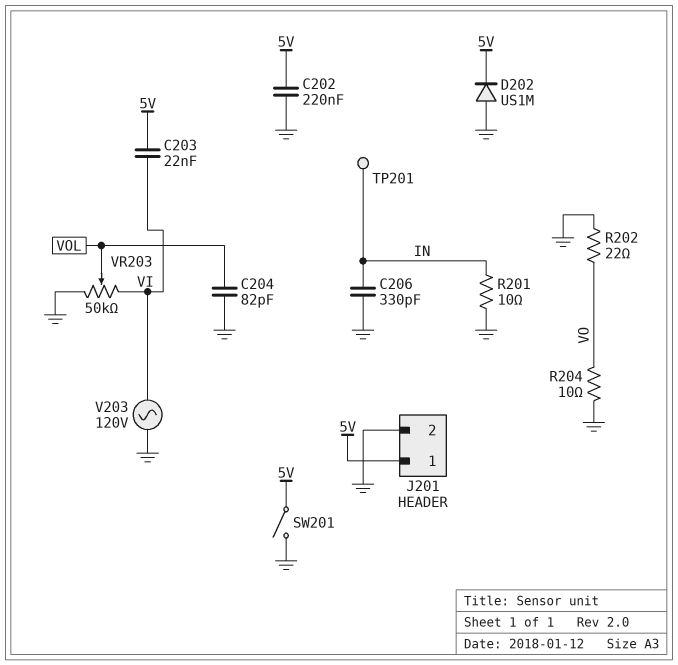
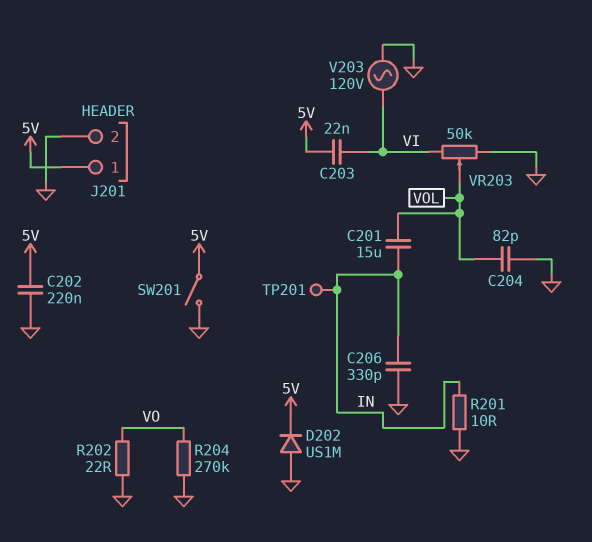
C201: none -> 15uF (IN, VOL)
R204: 10 (GND, VO) -> 270k (GND, VO)

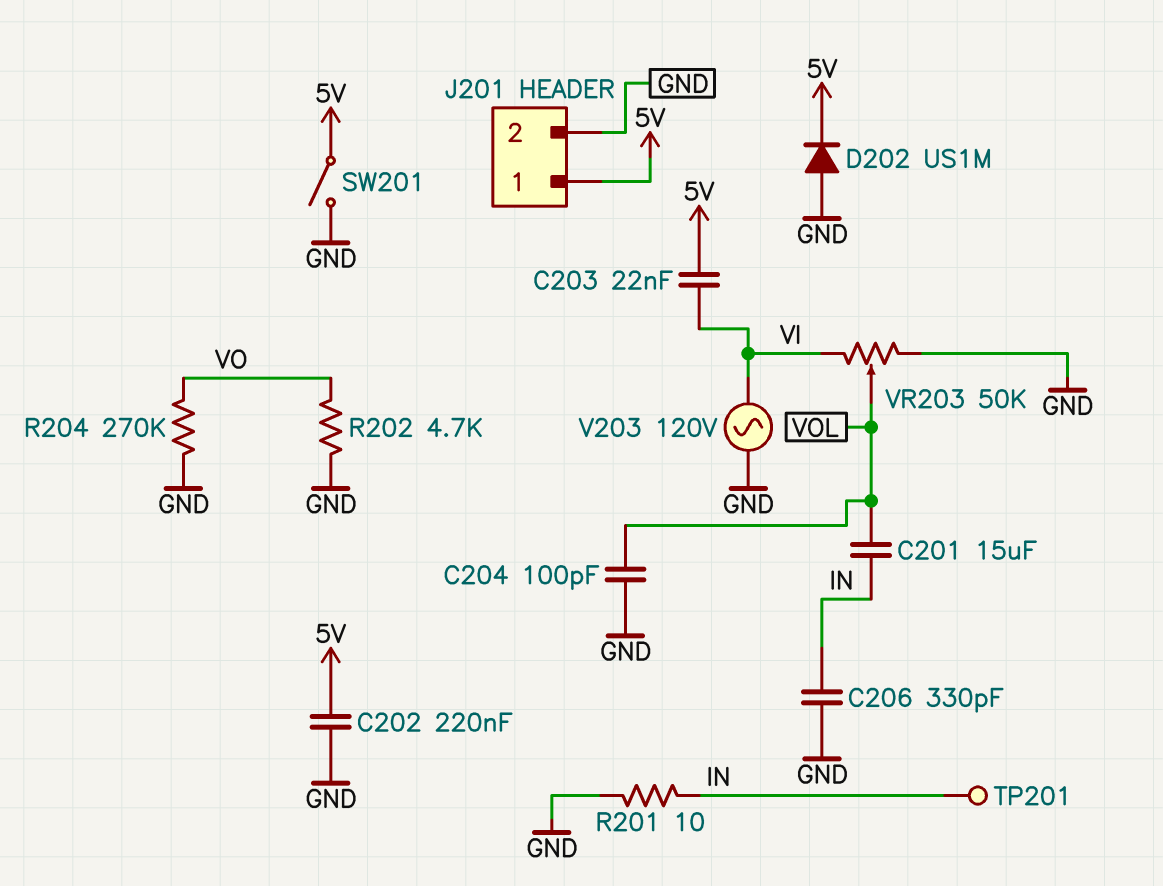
C204: 82pF (GND, VOL) -> 100pF (GND, VOL)
R202: 22 (GND, VO) -> 4.7k (GND, VO)

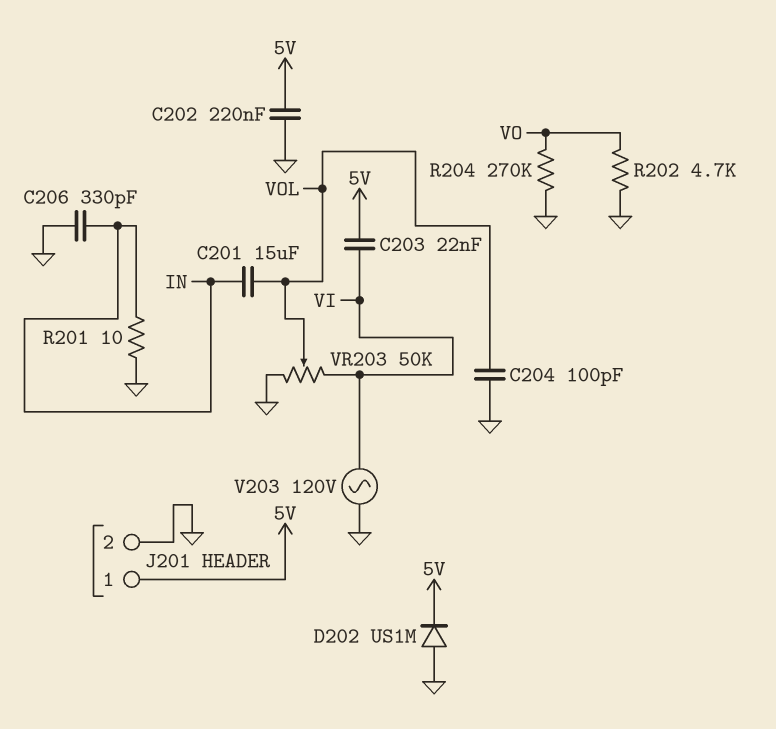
SW201: switch (5V, GND) -> none
TP201: test point (IN) -> none

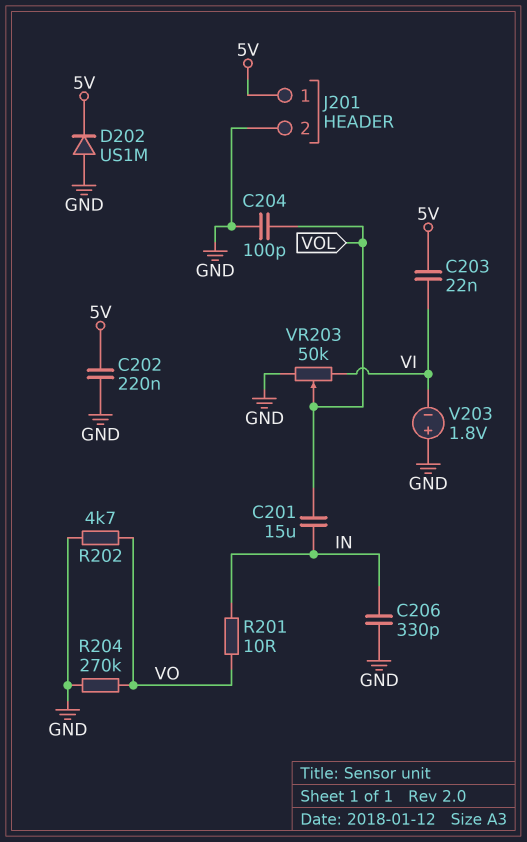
R201: 10 (GND, IN) -> 10 (IN, VO)
V203: AC 120V (GND, VI) -> 1.8V (plus GND, minus VI)

